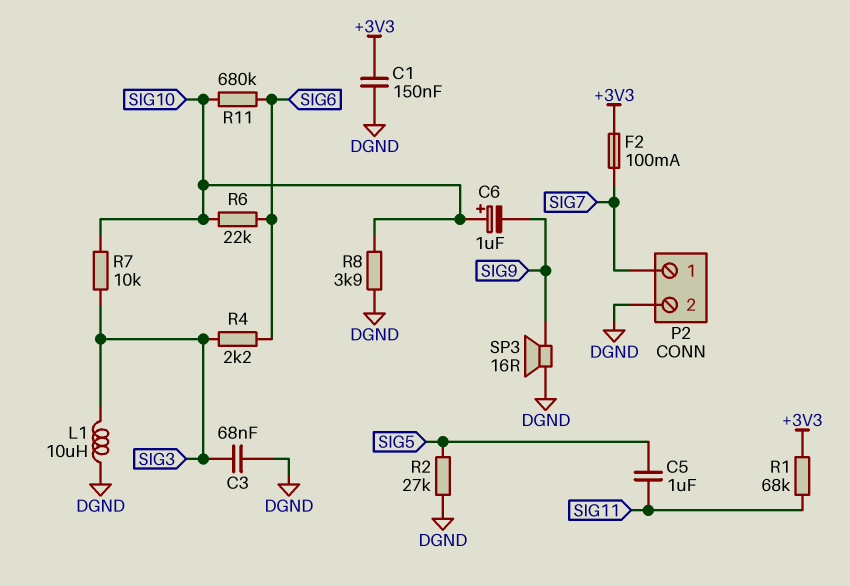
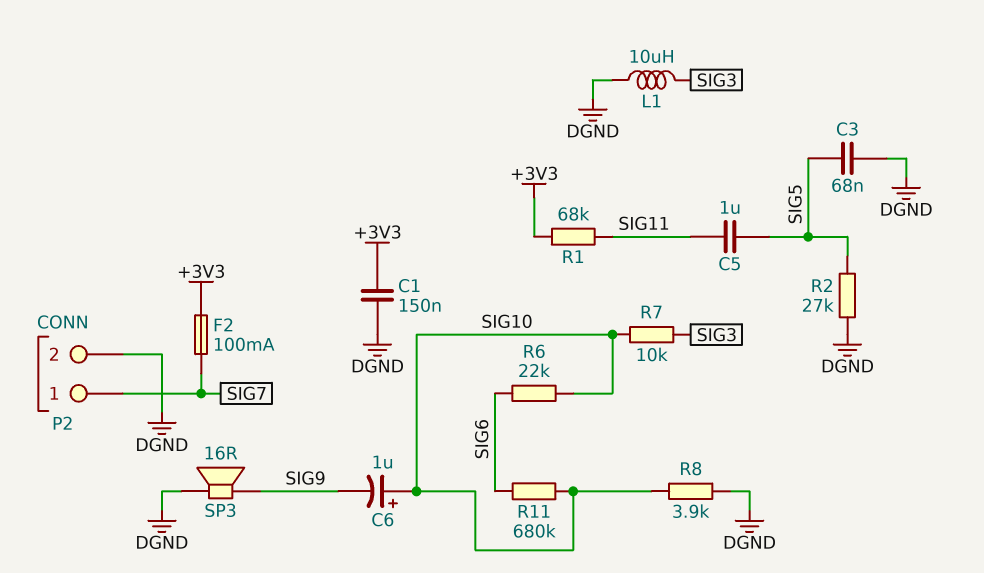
C3: 68nF (DGND, SIG3) -> 68nF (DGND, SIG5)
R4: 2.2k (SIG3, SIG6) -> none

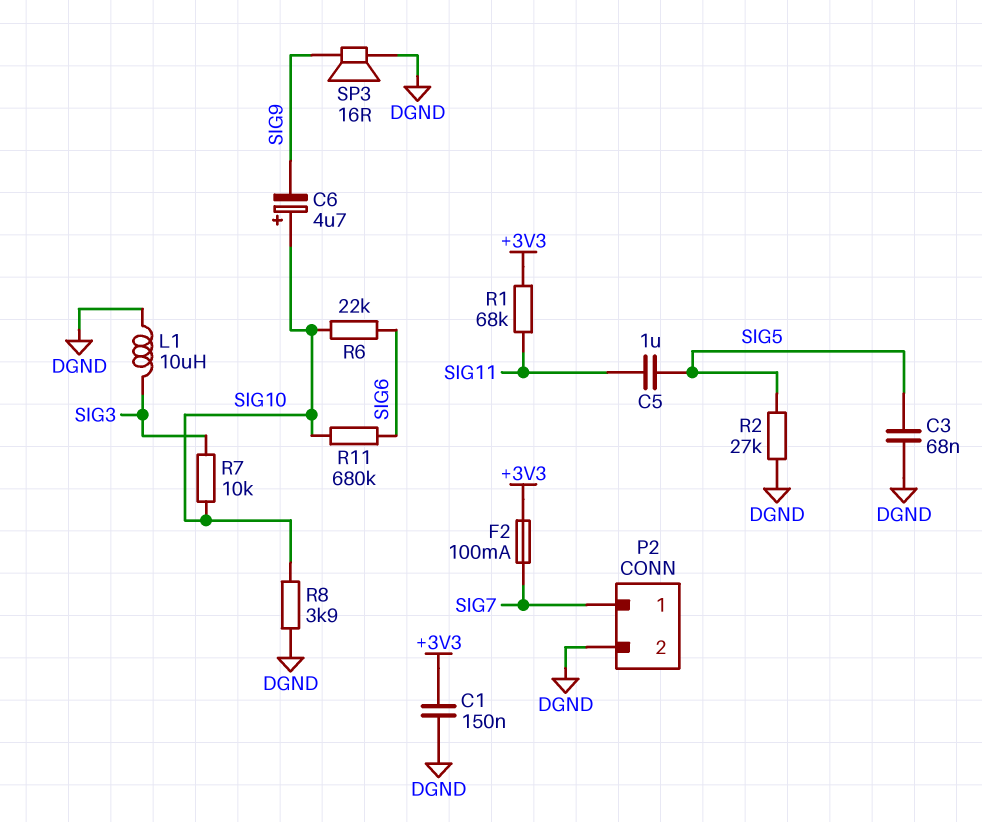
C6: 1uF (plus SIG10, minus SIG9) -> 4.7uF (plus SIG10, minus SIG9)

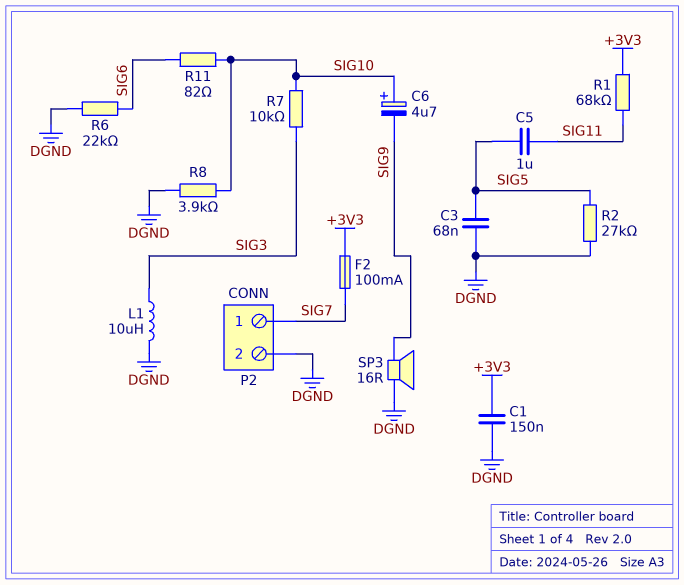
R6: 22k (SIG6, SIG10) -> 22k (DGND, SIG6)
R11: 680k (SIG6, SIG10) -> 82 (SIG6, SIG10)

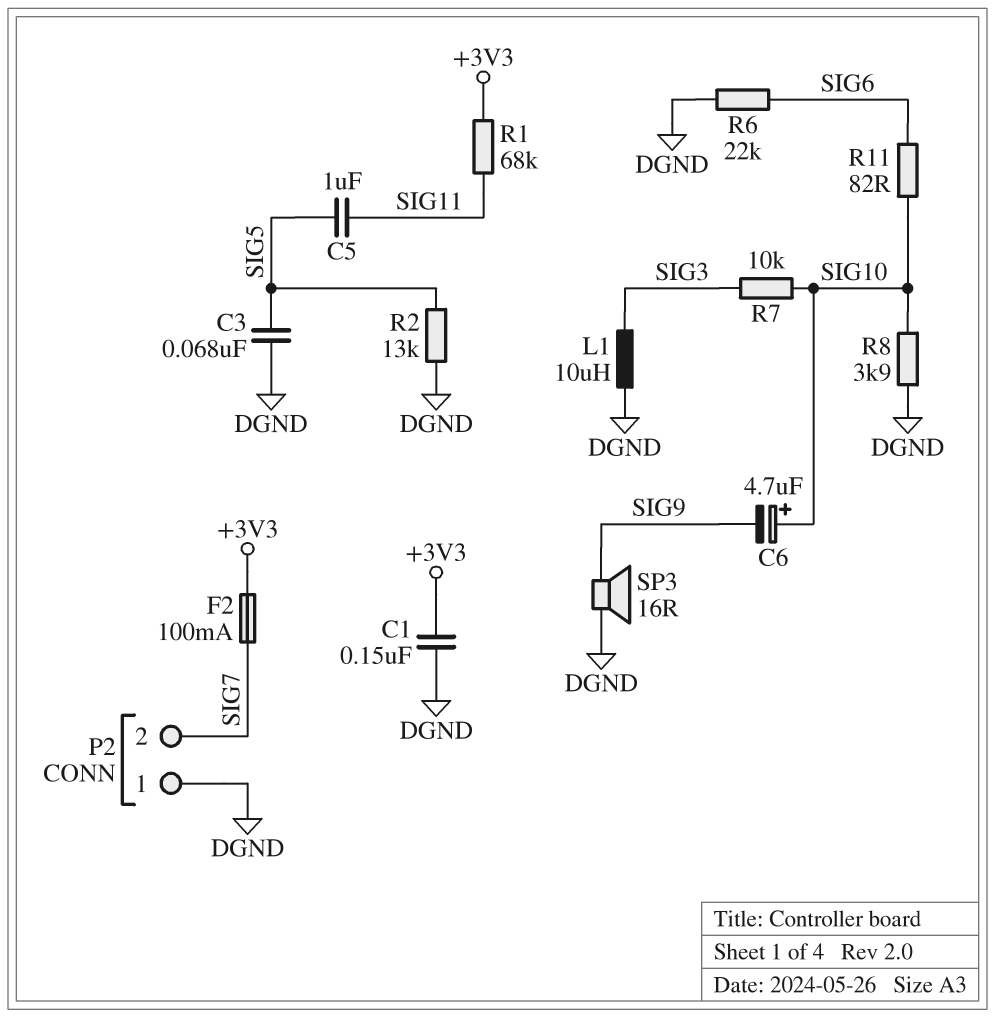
P2 pin 1: SIG7 -> DGND
P2 pin 2: DGND -> SIG7
R2: 27k (DGND, SIG5) -> 13k (DGND, SIG5)

